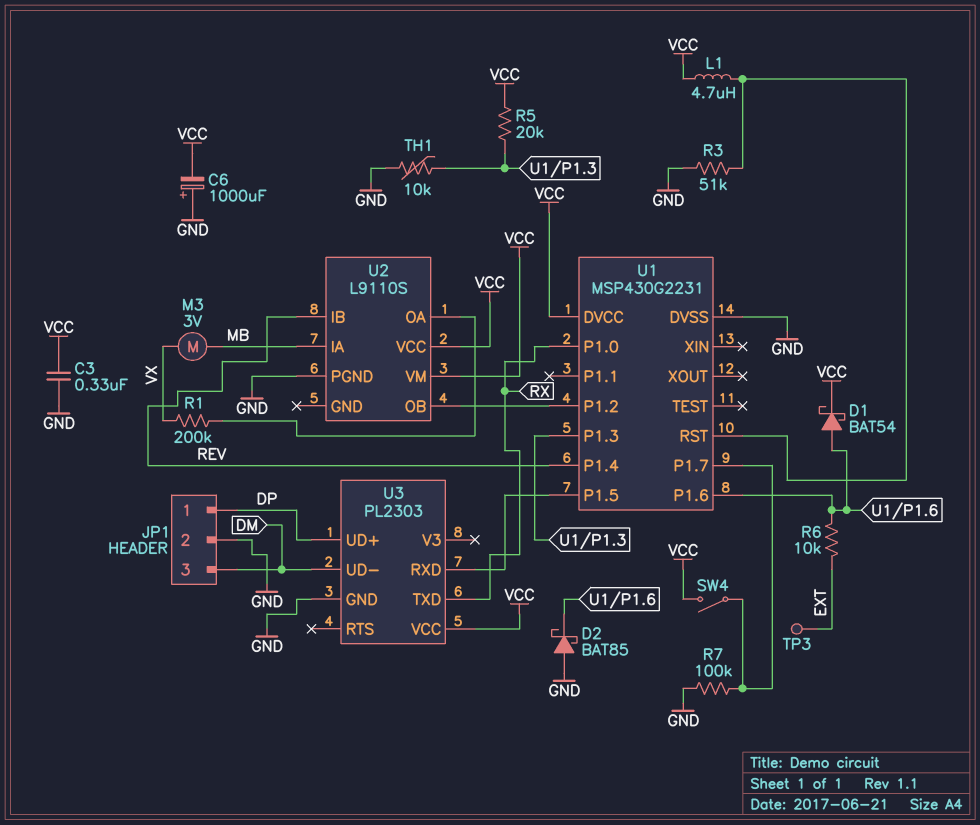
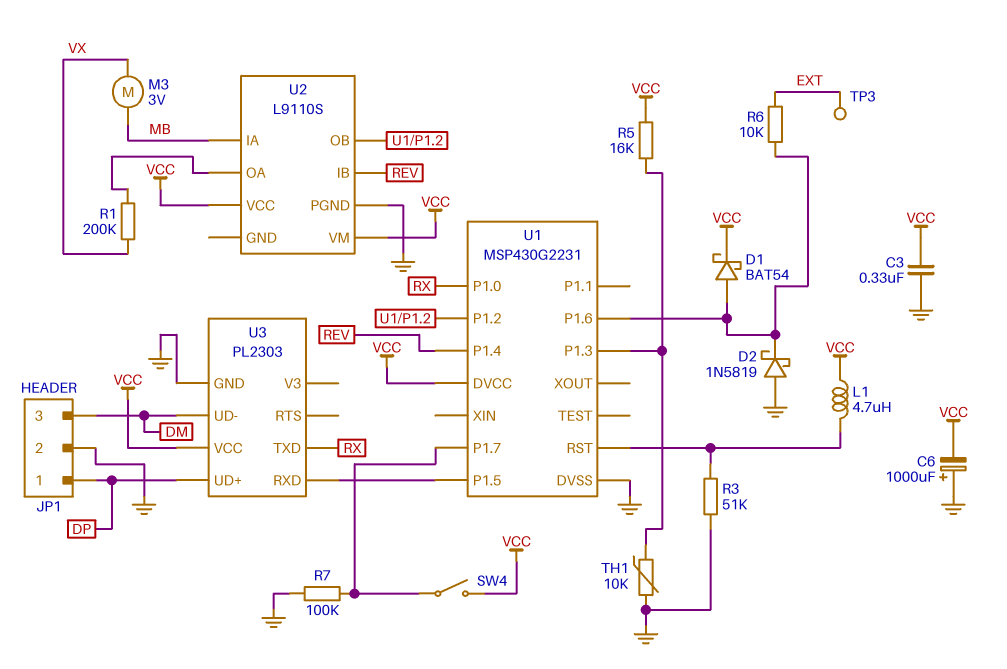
D2: schottky BAT85 (A GND, K U1/P1.6) -> schottky 1N5819 (A GND, K U1/P1.6)
R5: 20k (U1/P1.3, VCC) -> 16k (U1/P1.3, VCC)

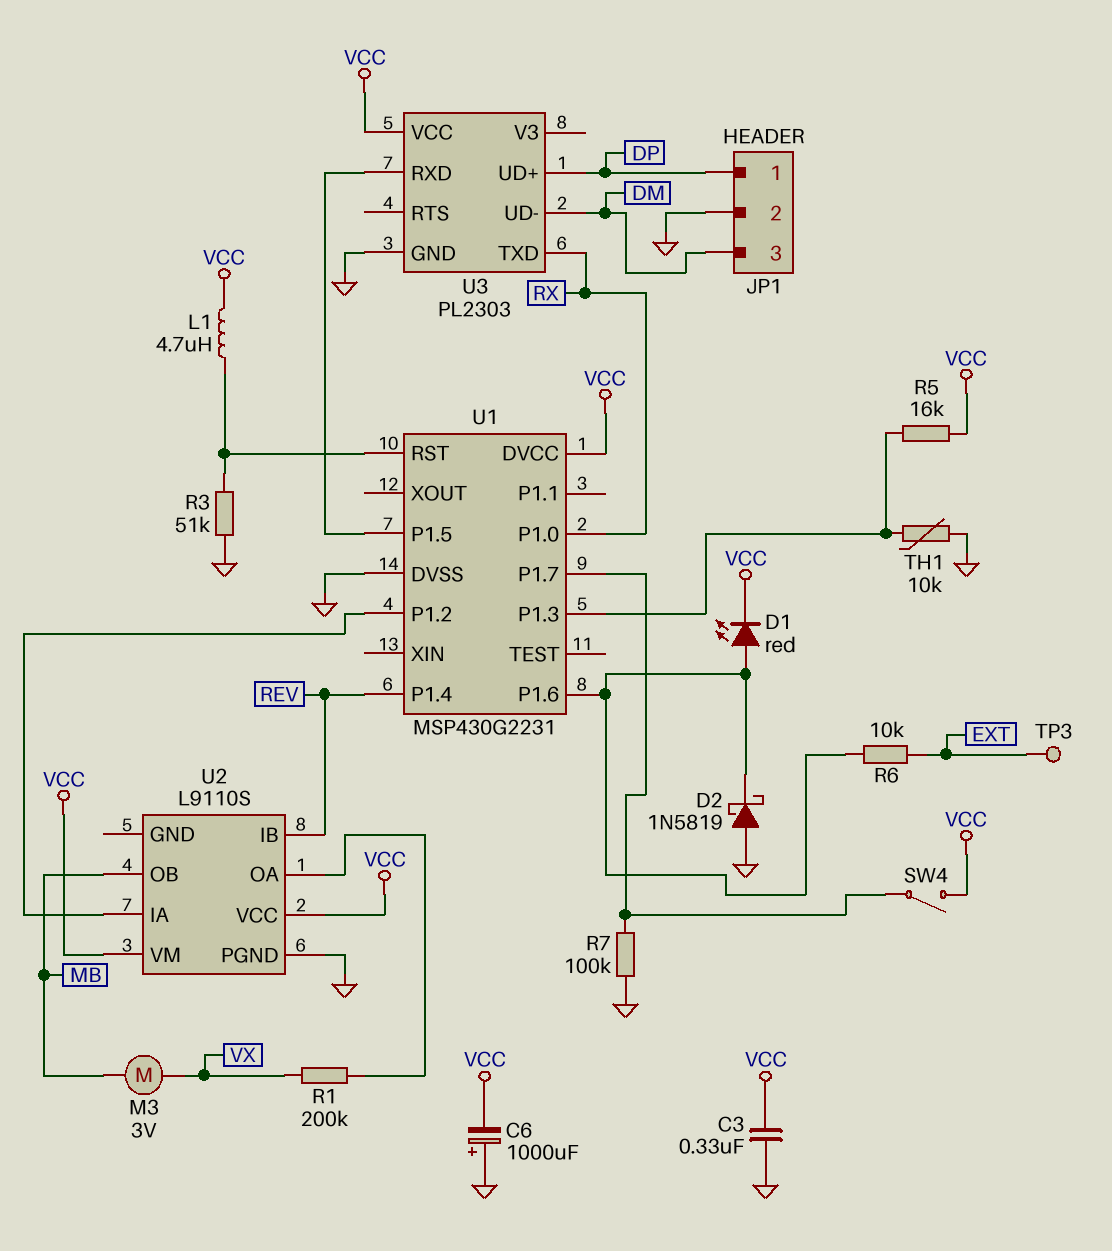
D1: schottky BAT54 (A U1/P1.6, K VCC) -> LED red (A U1/P1.6, K VCC)
U2 pin IA: MB -> U1/P1.2
U2 pin OB: U1/P1.2 -> MB

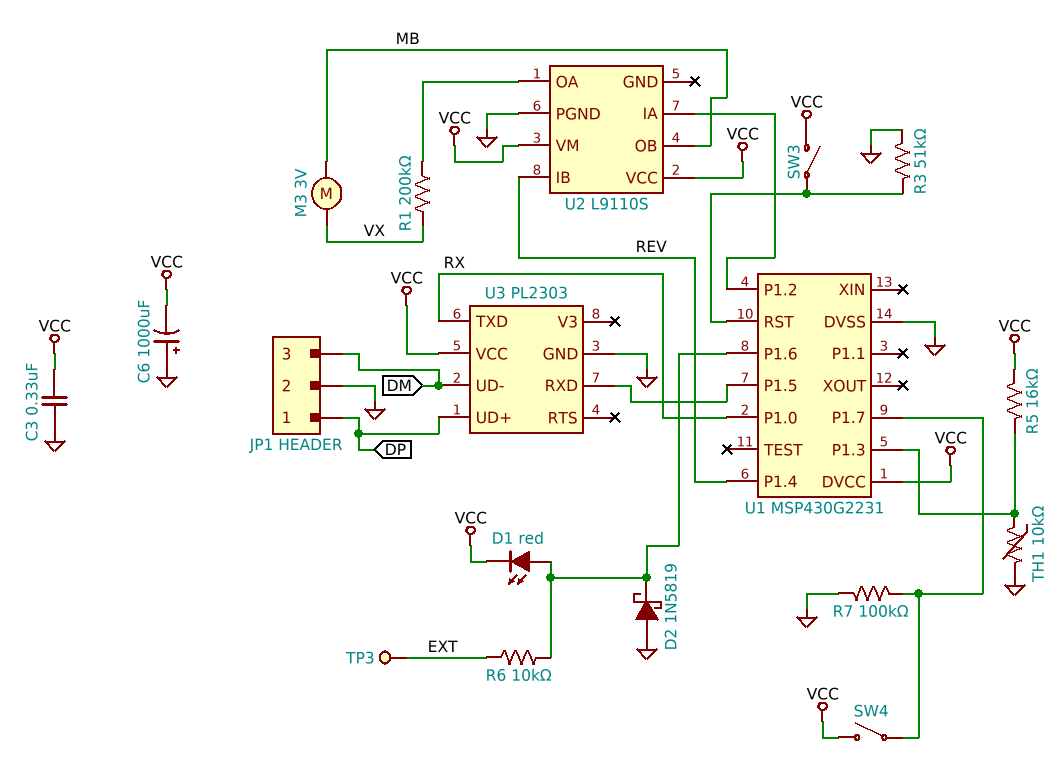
L1: 4.7uH (U1/RST, VCC) -> none
SW3: none -> switch (U1/RST, VCC)

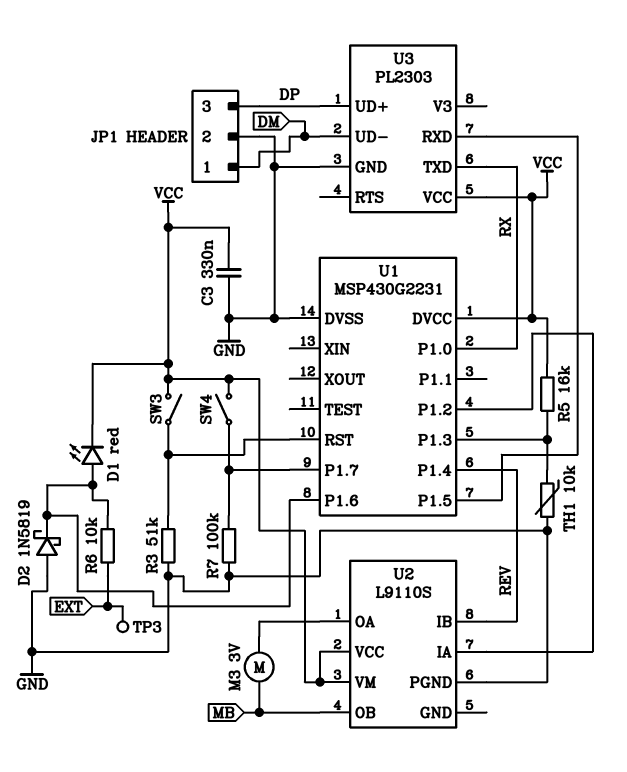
C6: 1000uF (plus GND, minus VCC) -> none
JP1 pin 1: DP -> DM
JP1 pin 3: DM -> DP
M3: motor 3V (MB, VX) -> motor 3V (MB, U2/OA)
R1: 200k (U2/OA, VX) -> none

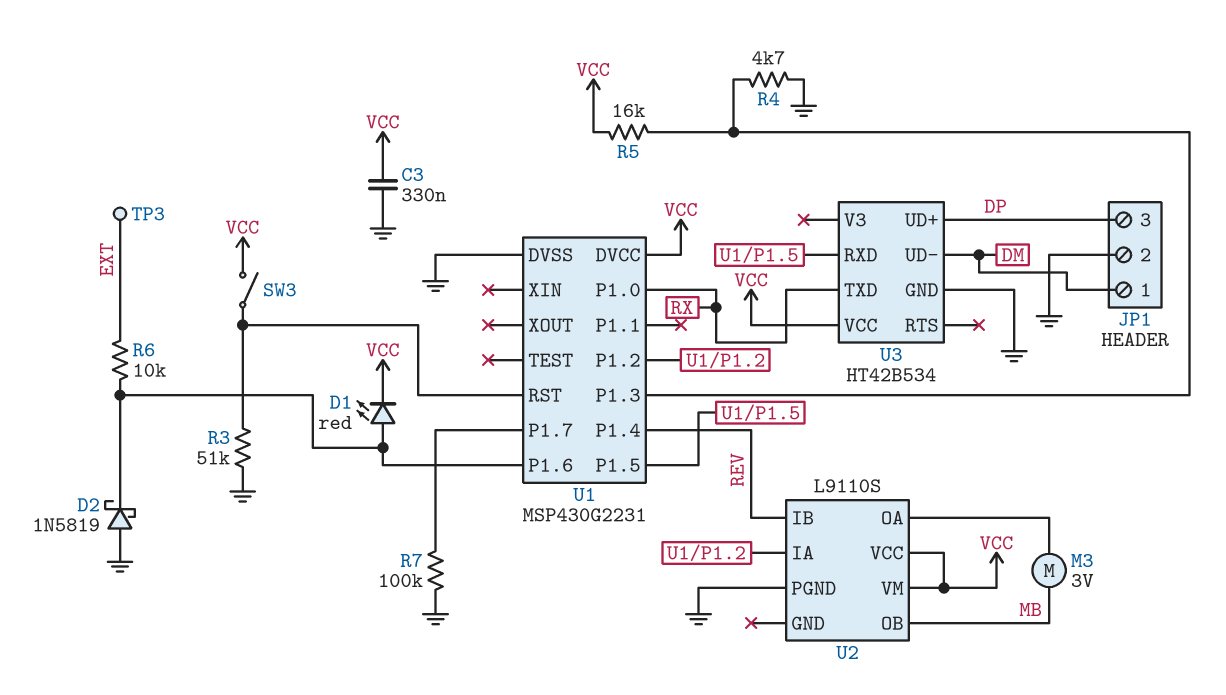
R4: none -> 4.7k (GND, U1/P1.3)
SW4: switch (U1/P1.7, VCC) -> none
TH1: 10k (GND, U1/P1.3) -> none
U3: PL2303 -> HT42B534

